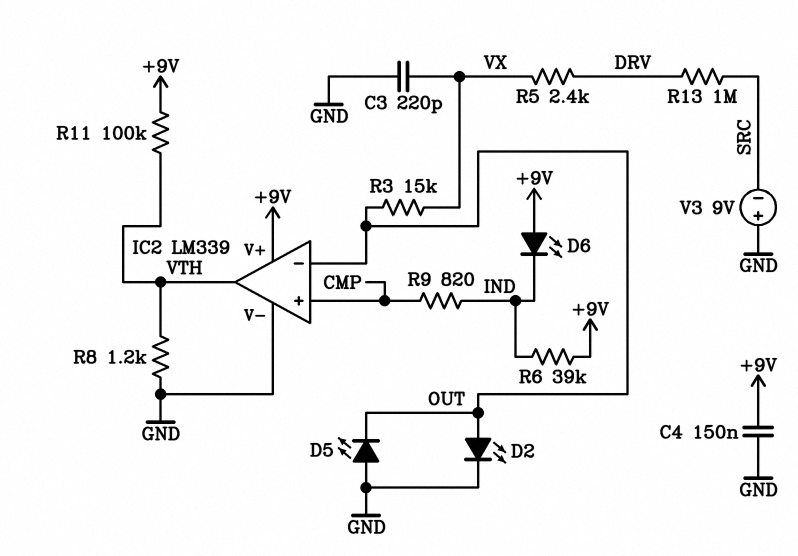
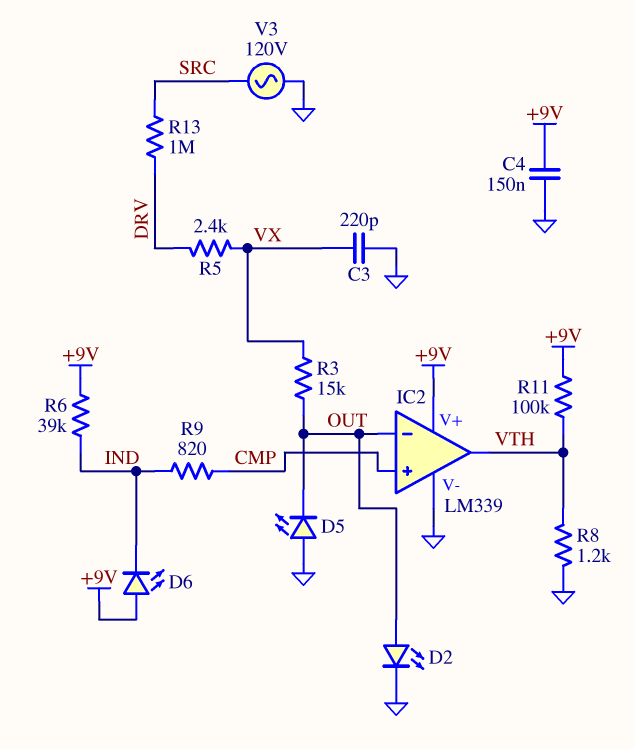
V3: 9V (plus GND, minus SRC) -> AC 120V (GND, SRC)

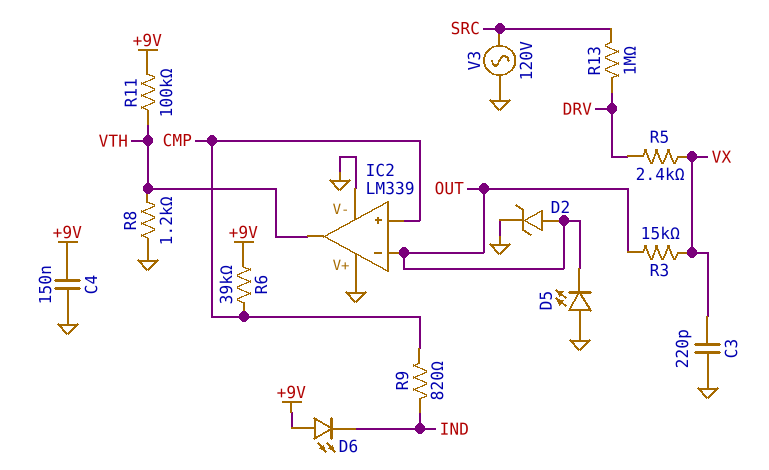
D2: LED (A OUT, K GND) -> zener (A OUT, K GND)
IC2 pin V+: +9V -> GND
R6: 39k (+9V, IND) -> 39k (+9V, CMP)

